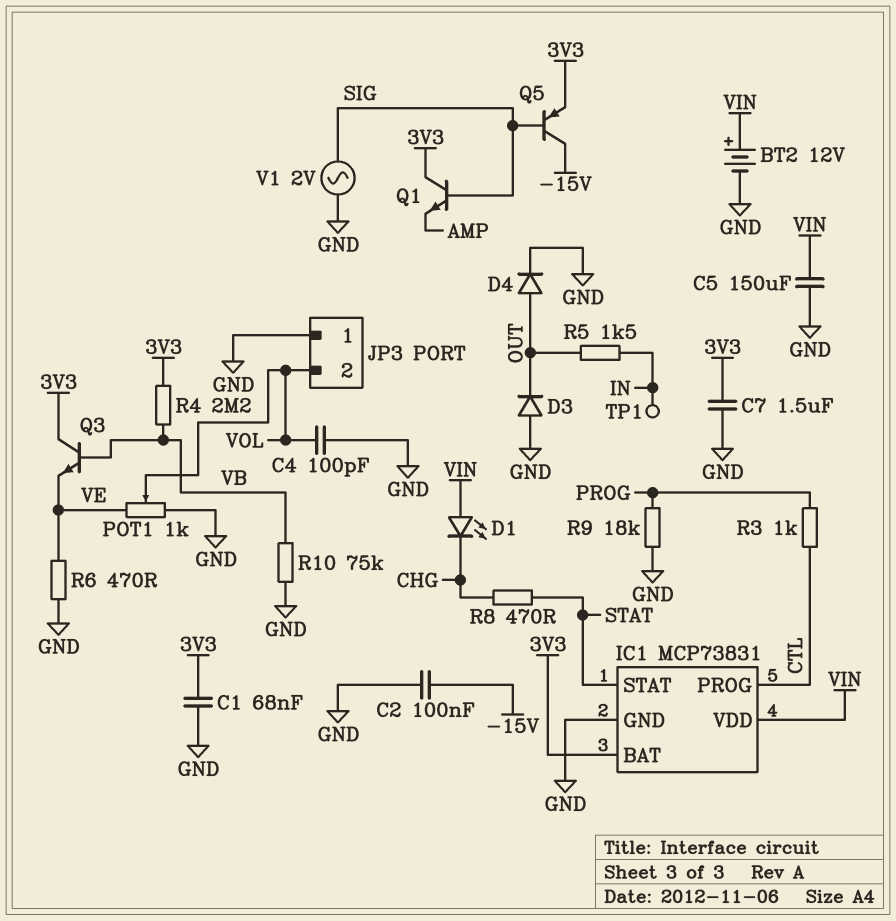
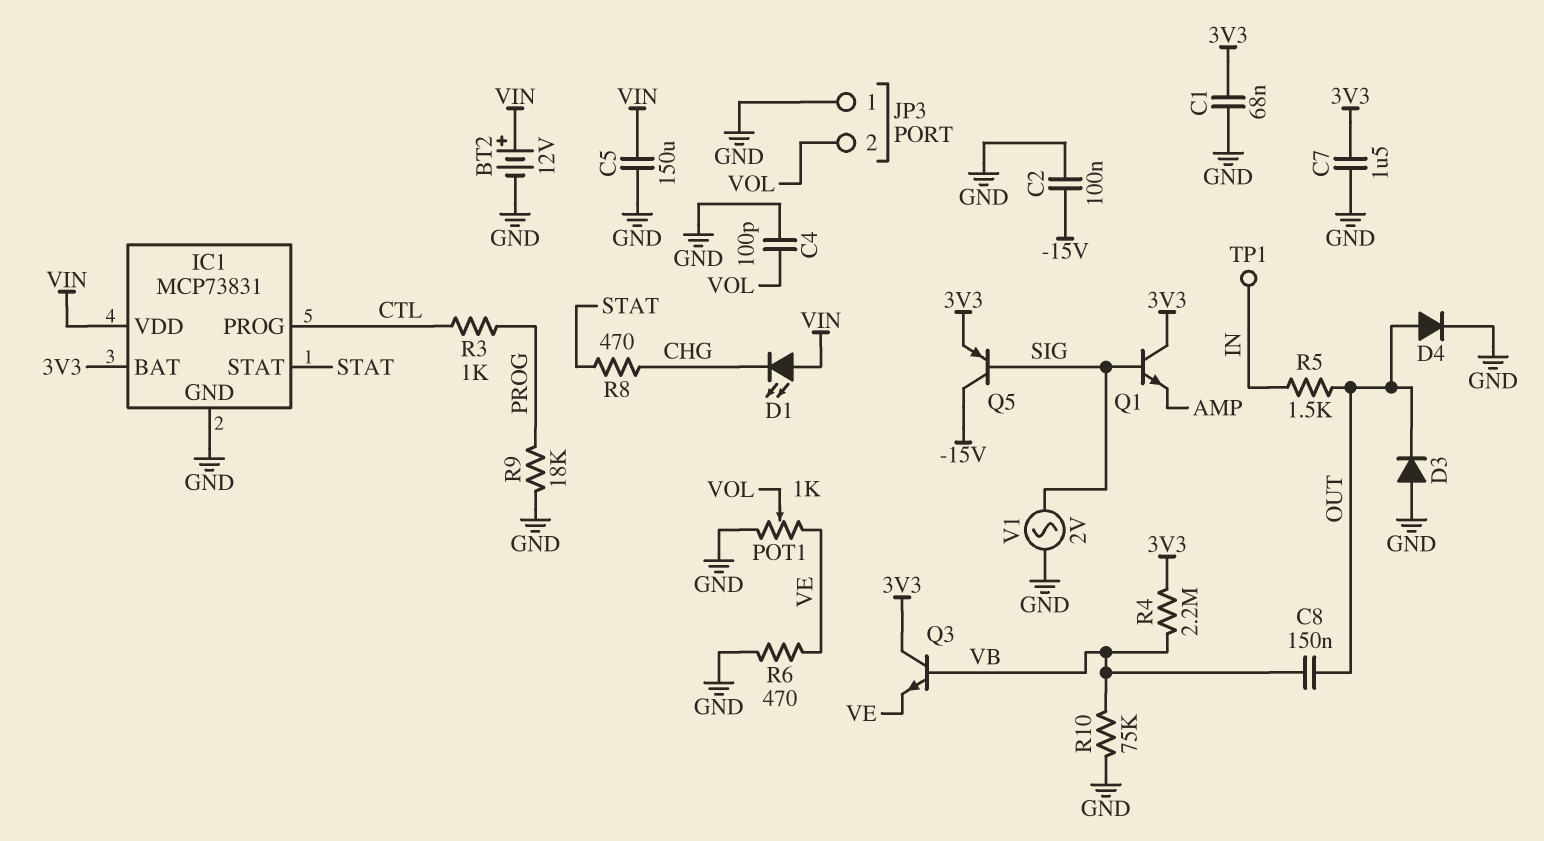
C8: none -> 150nF (OUT, VB)

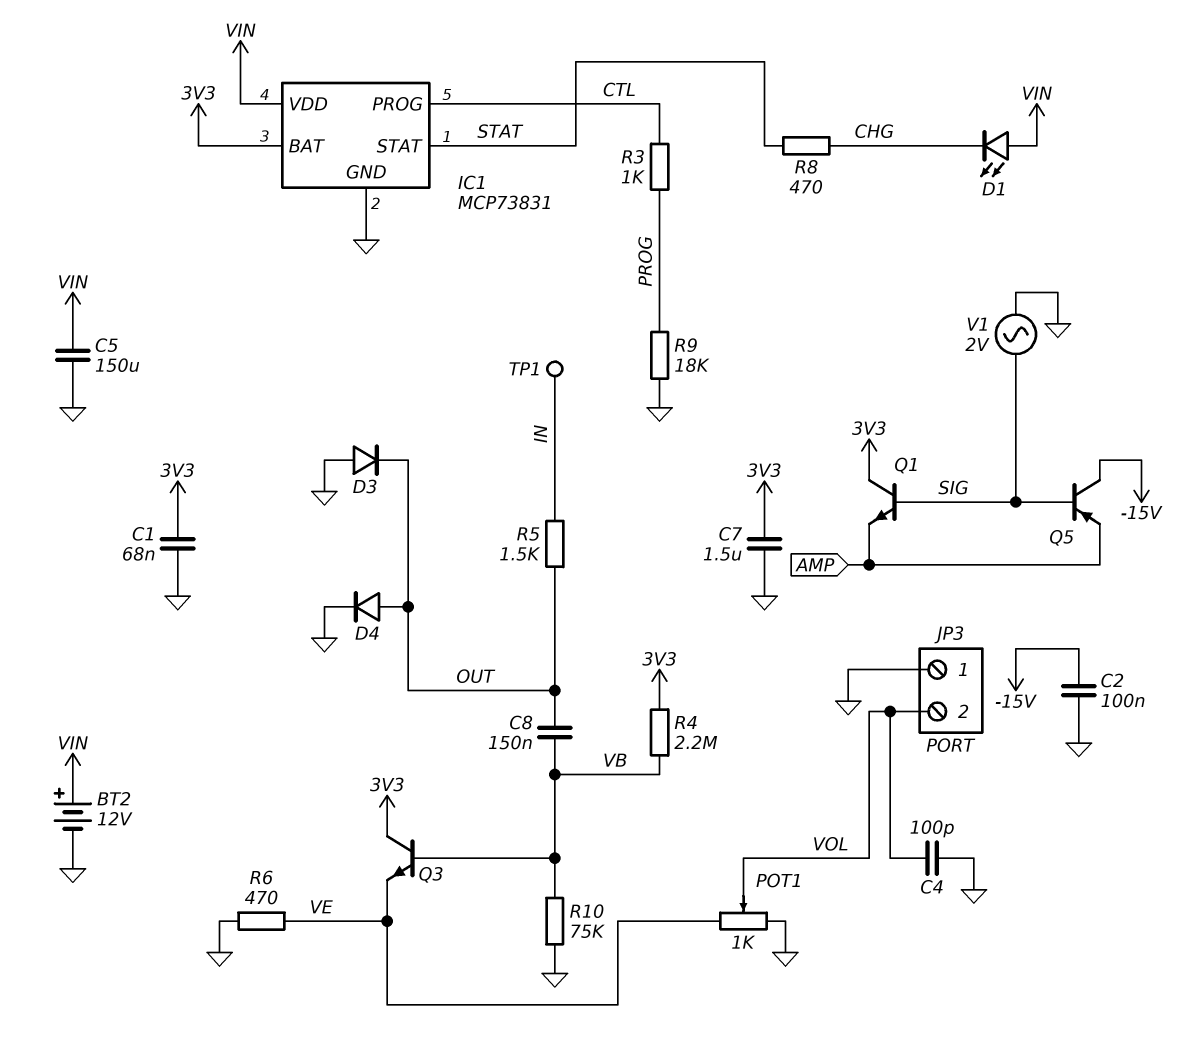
Q5: PNP (B SIG, C -15V, E 3V3) -> PNP (B SIG, C -15V, E AMP)

